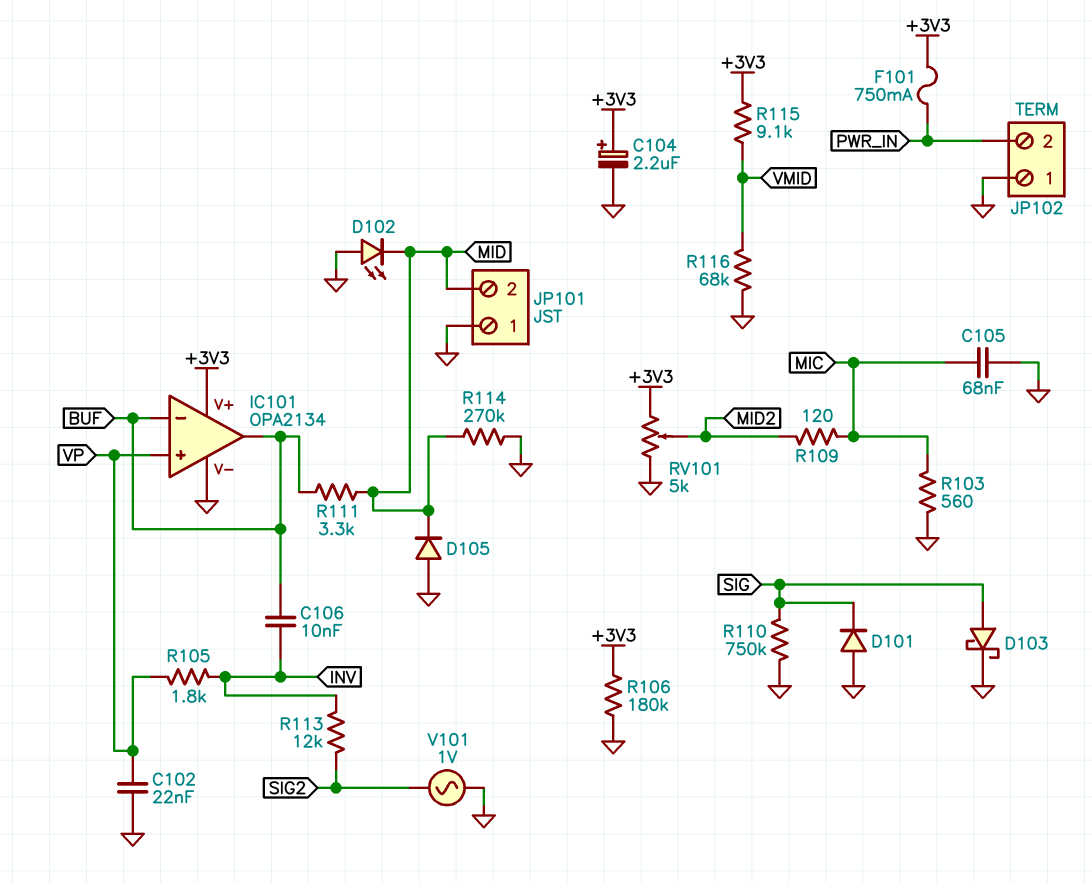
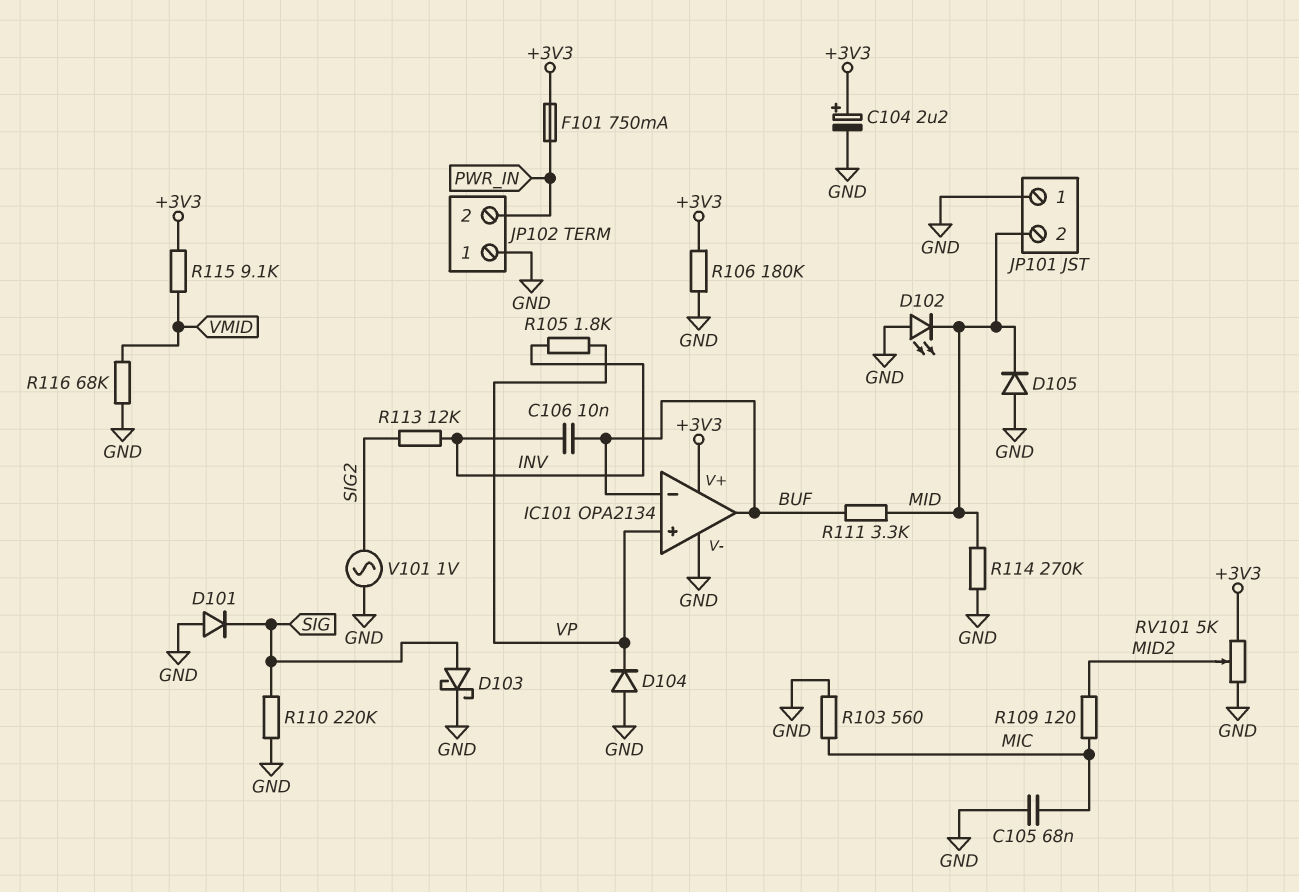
C102: 22nF (GND, VP) -> none
D104: none -> diode (A GND, K VP)
R110: 750k (GND, SIG) -> 220k (GND, SIG)

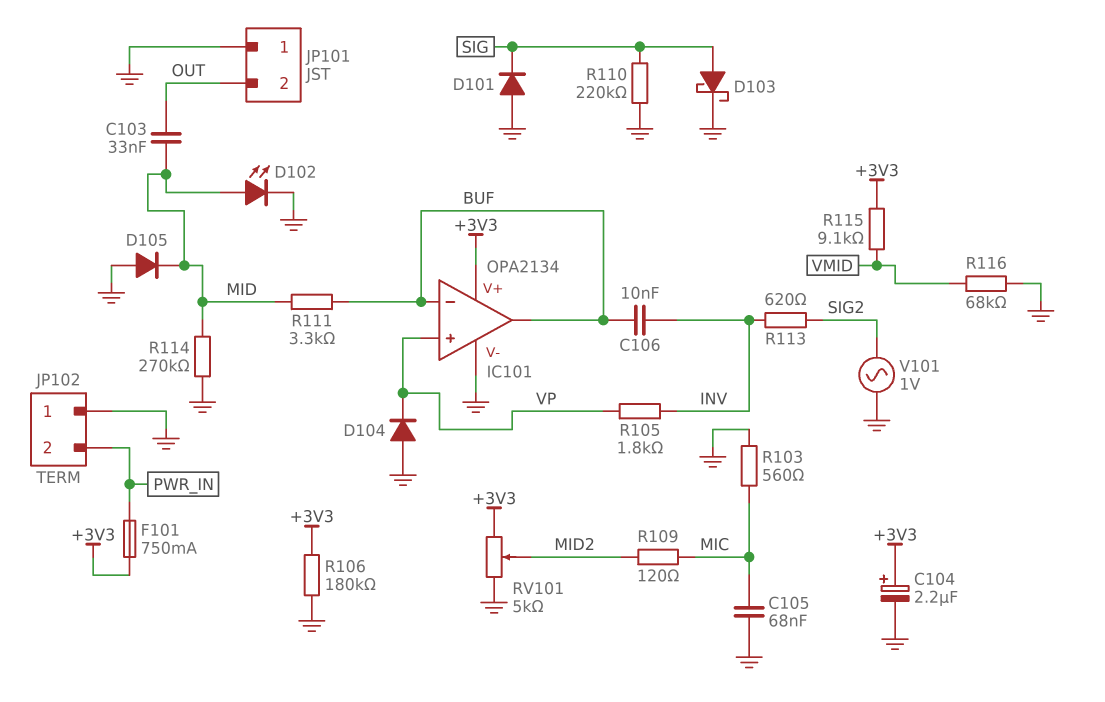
C103: none -> 33nF (MID, OUT)
D102: LED (A GND, K MID) -> LED (A MID, K GND)
JP101 pin 2: MID -> OUT
R113: 12k (INV, SIG2) -> 620 (INV, SIG2)

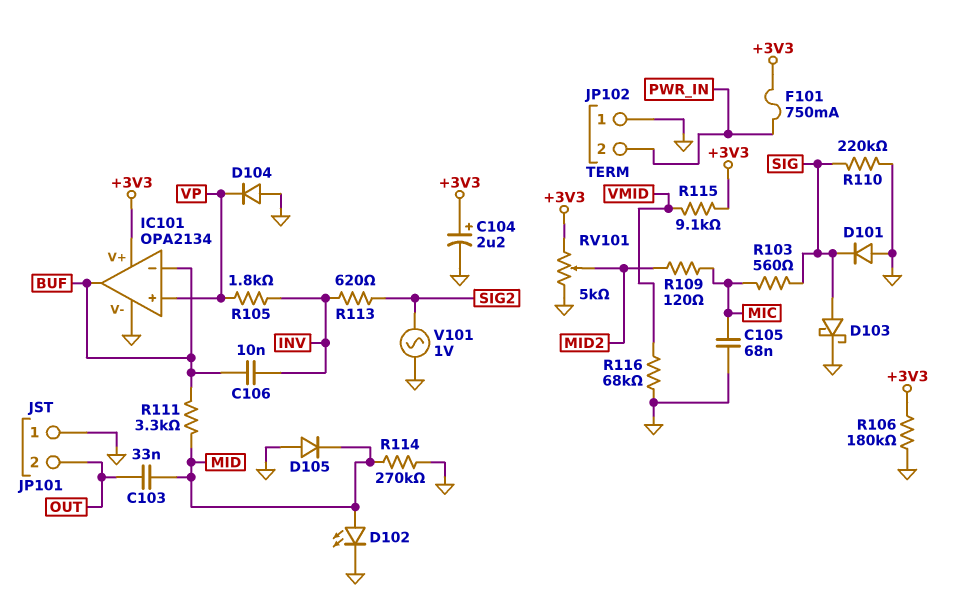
R103: 560 (GND, MIC) -> 560 (MIC, SIG)

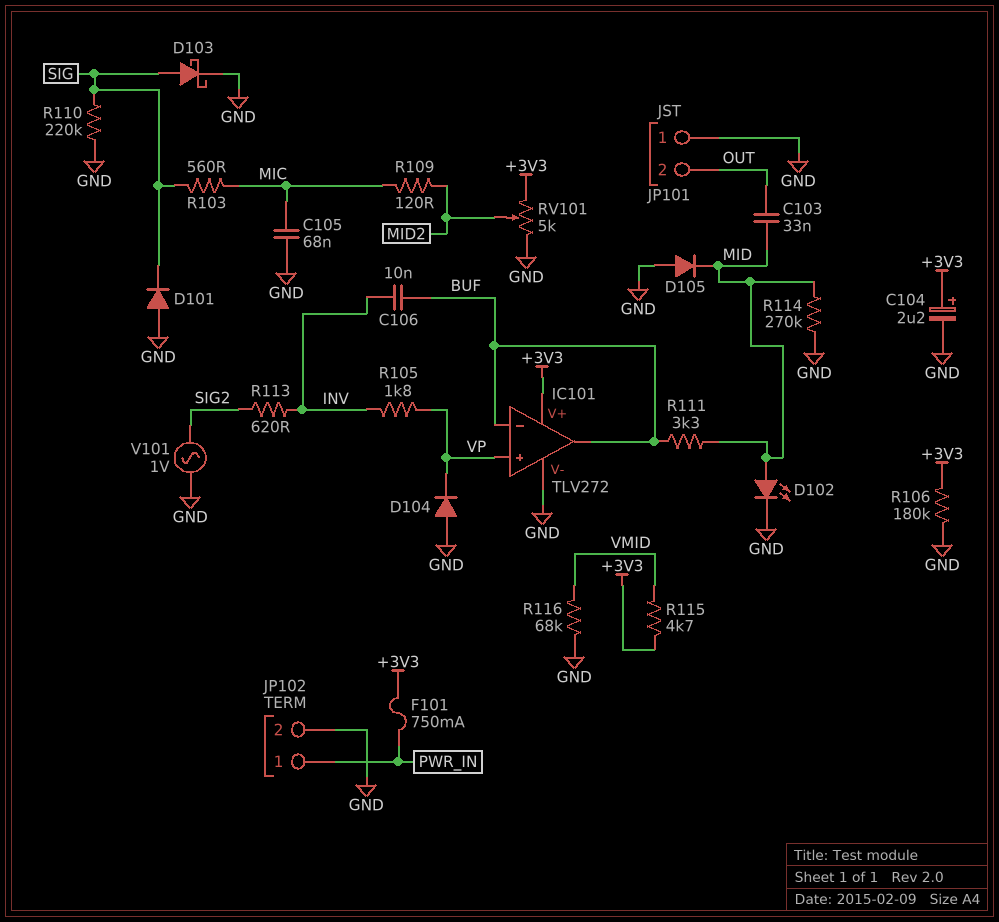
IC101: OPA2134 -> TLV272
JP102 pin 1: GND -> PWR_IN
JP102 pin 2: PWR_IN -> GND
R115: 9.1k (+3V3, VMID) -> 4.7k (+3V3, VMID)

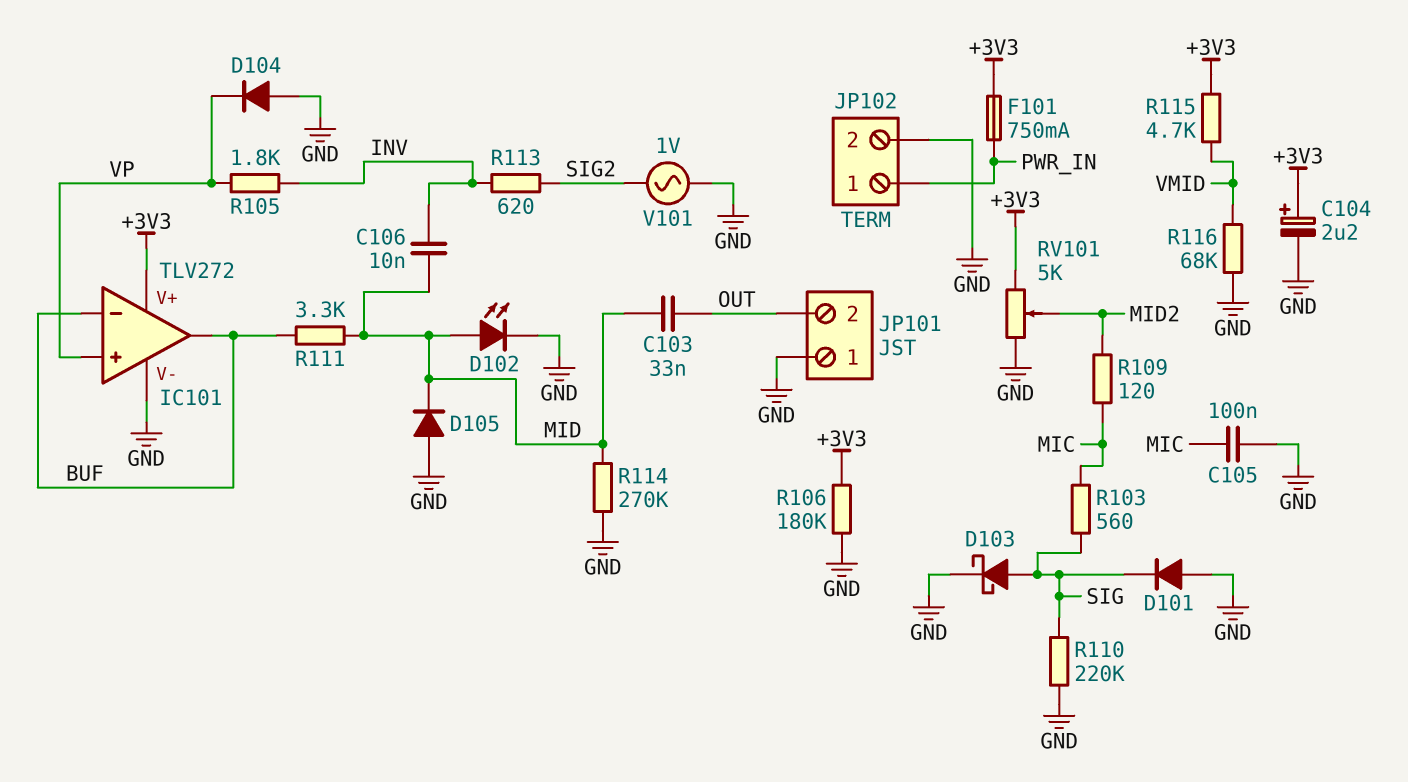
C105: 68nF (GND, MIC) -> 100nF (GND, MIC)
C106: 10nF (BUF, INV) -> 10nF (INV, MID)

